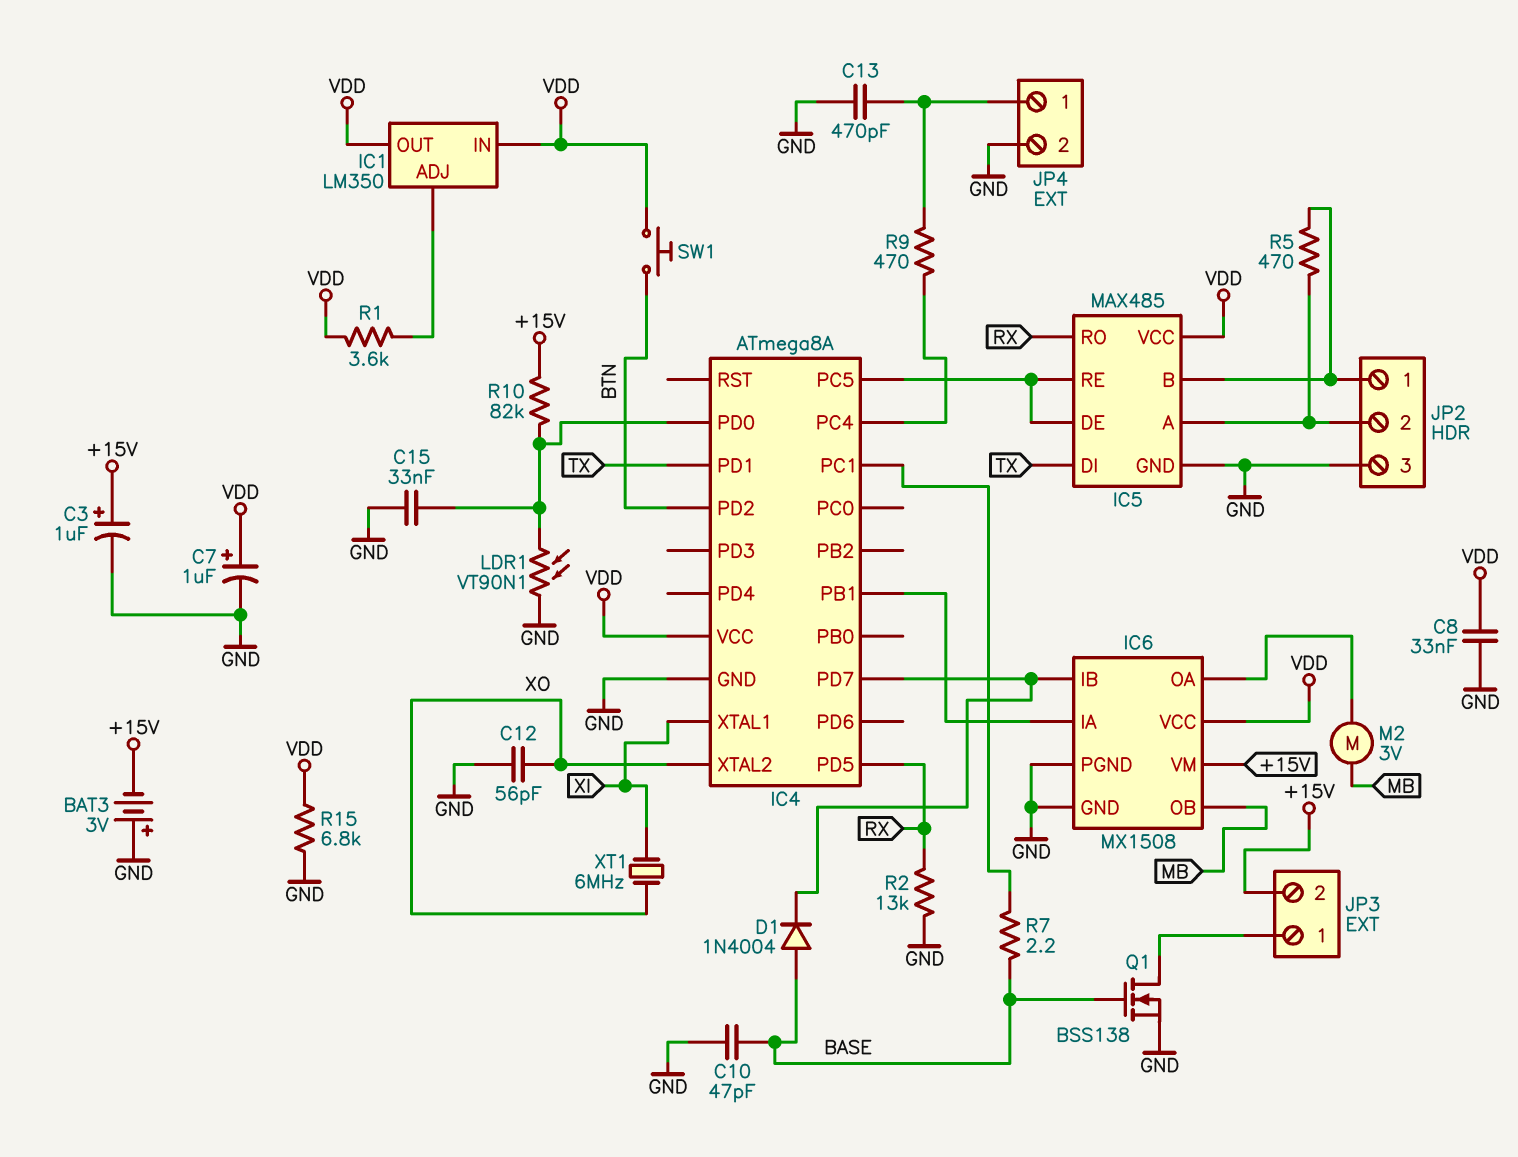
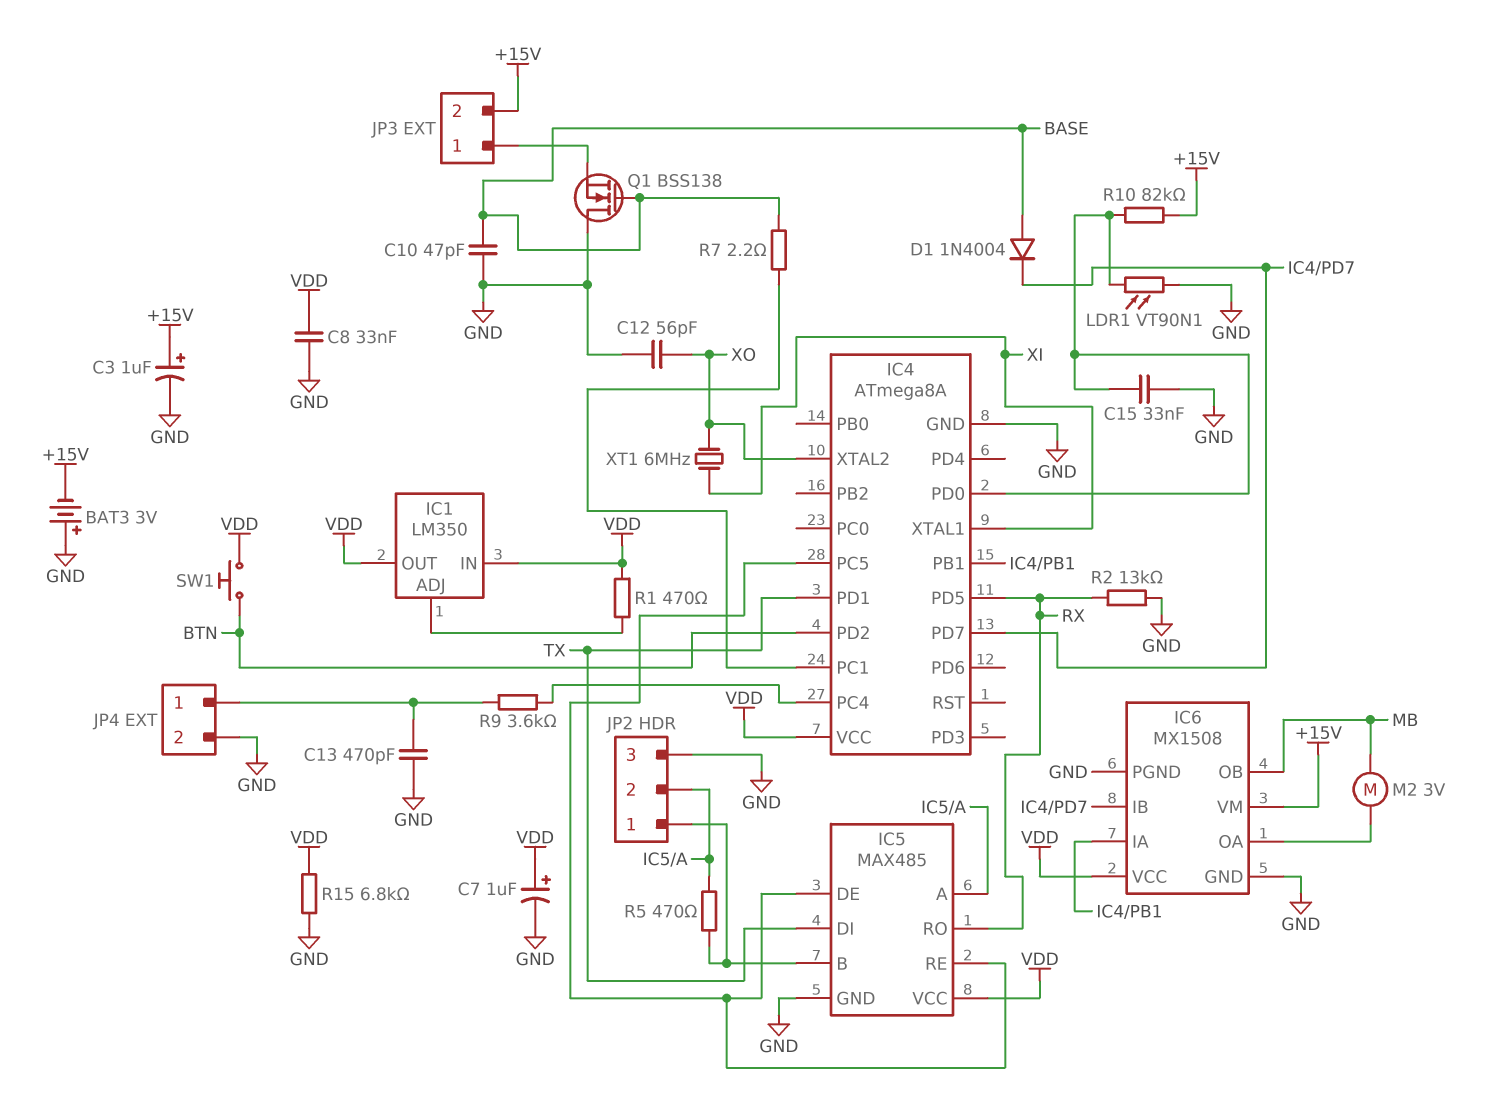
Q1: NMOS BSS138 (G BASE, D JP3/1, S GND) -> NMOS BSS138 (G BASE, D GND, S JP3/1)
R1: 3.6k (IC1/ADJ, VDD) -> 470 (IC1/ADJ, VDD)
R9: 470 (IC4/PC4, JP4/1) -> 3.6k (IC4/PC4, JP4/1)

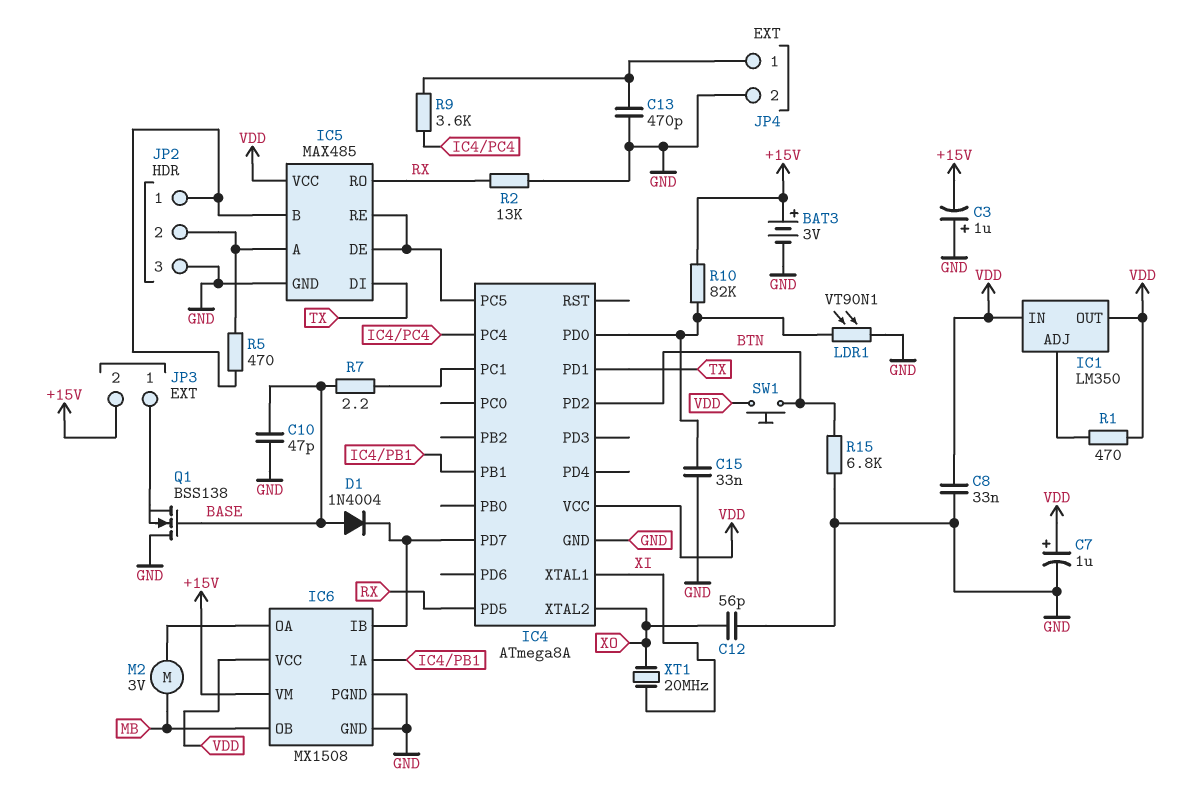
BAT3: 3V (plus GND, minus +15V) -> 3V (plus +15V, minus GND)
C3: 1uF (plus +15V, minus GND) -> 1uF (plus GND, minus +15V)
R15: 6.8k (GND, VDD) -> 6.8k (BTN, GND)
XT1: 6MHz (XI, XO) -> 20MHz (XI, XO)

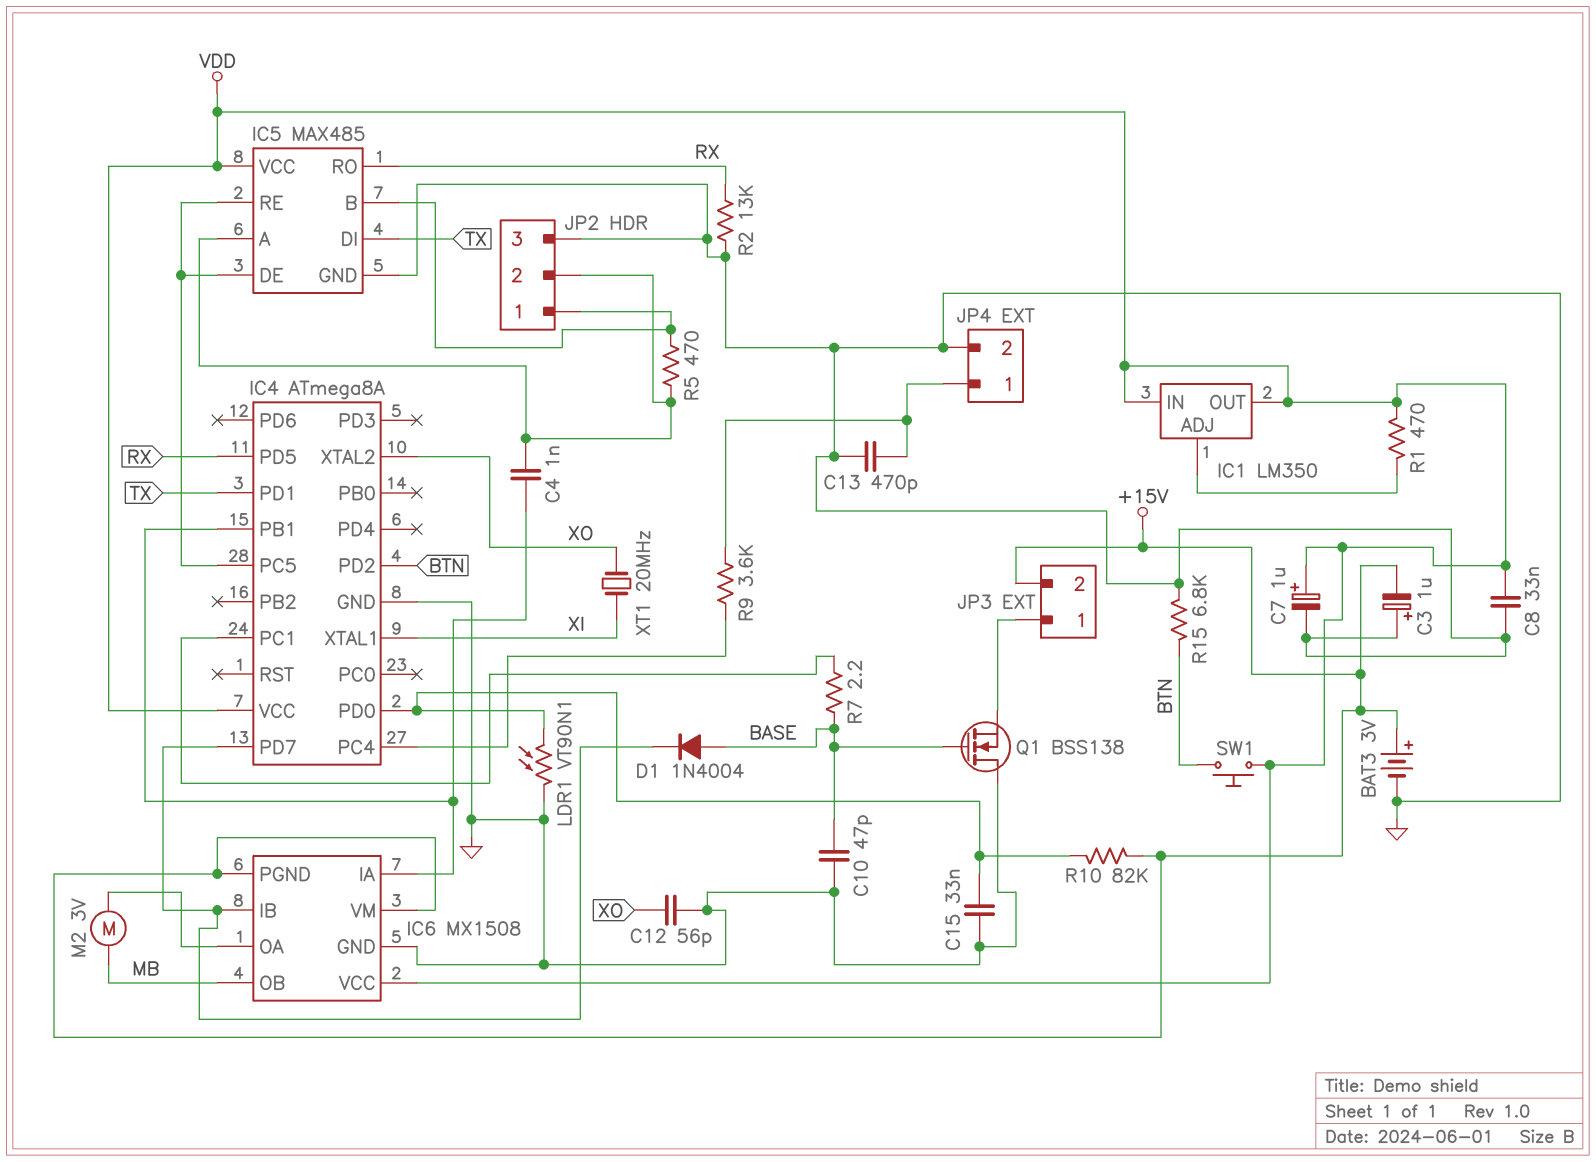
C4: none -> 1nF (IC4/PB1, IC5/A)
IC6 pin PGND: GND -> +15V

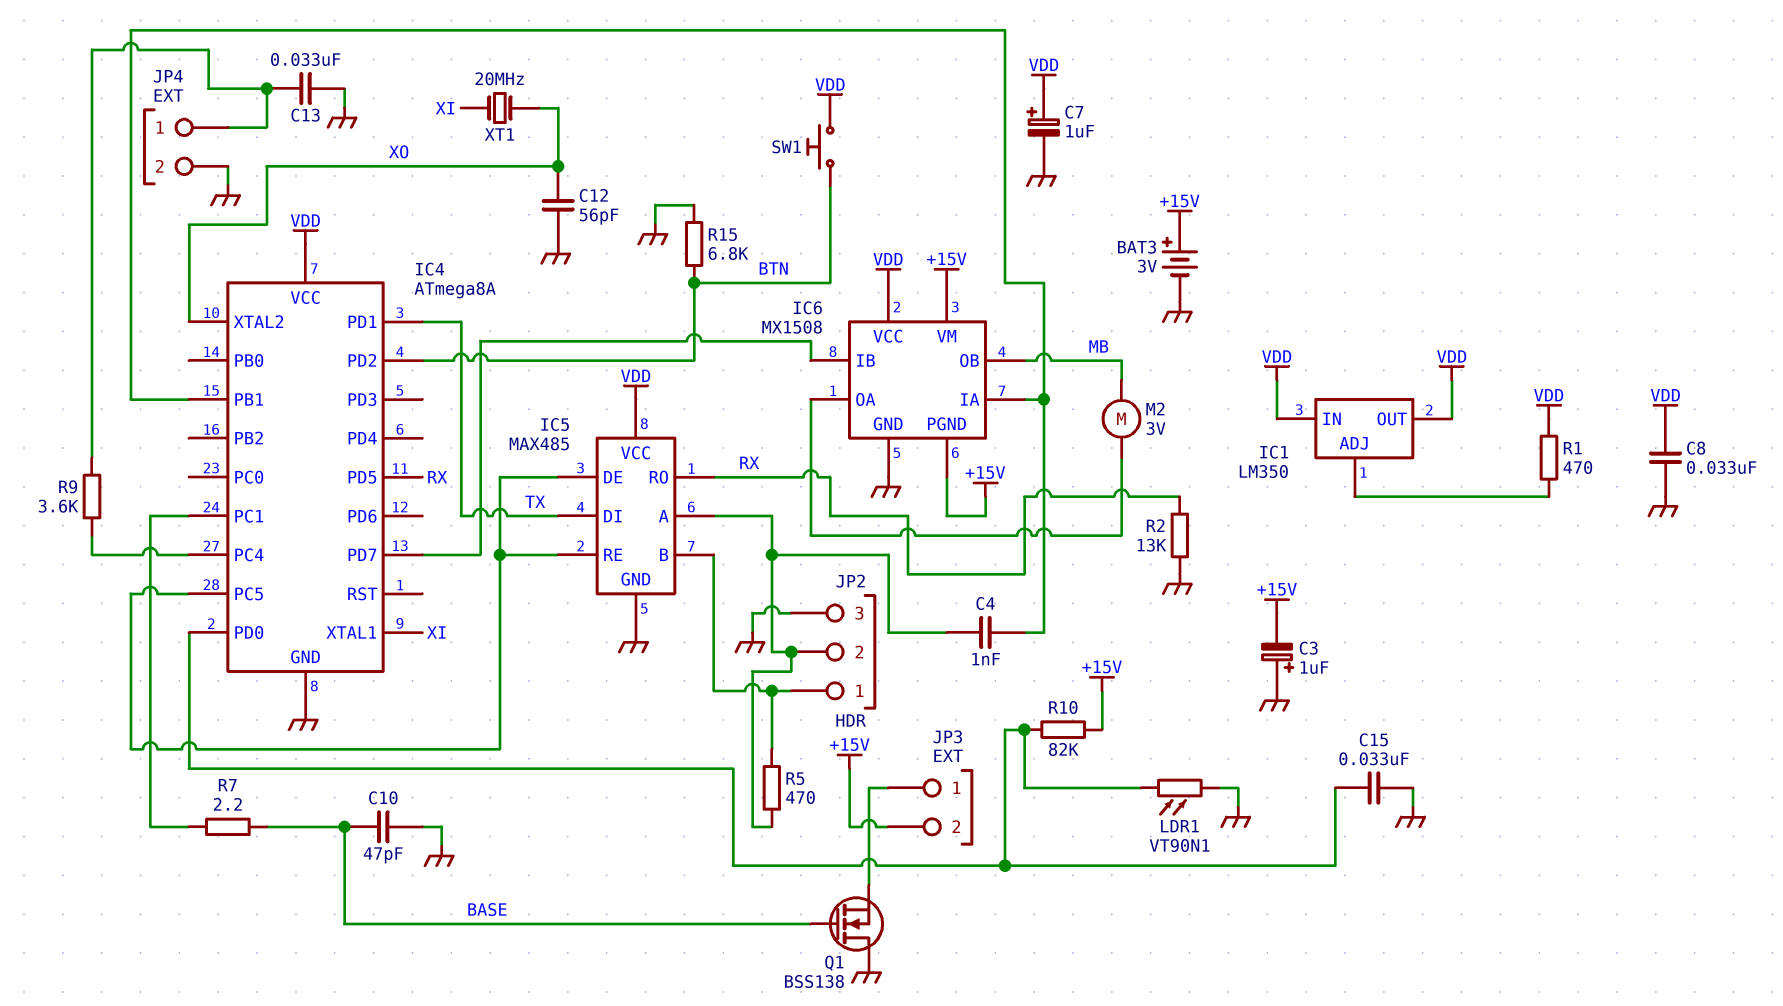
C13: 470pF (GND, JP4/1) -> 33nF (GND, JP4/1)
D1: diode 1N4004 (A BASE, K IC4/PD7) -> none

